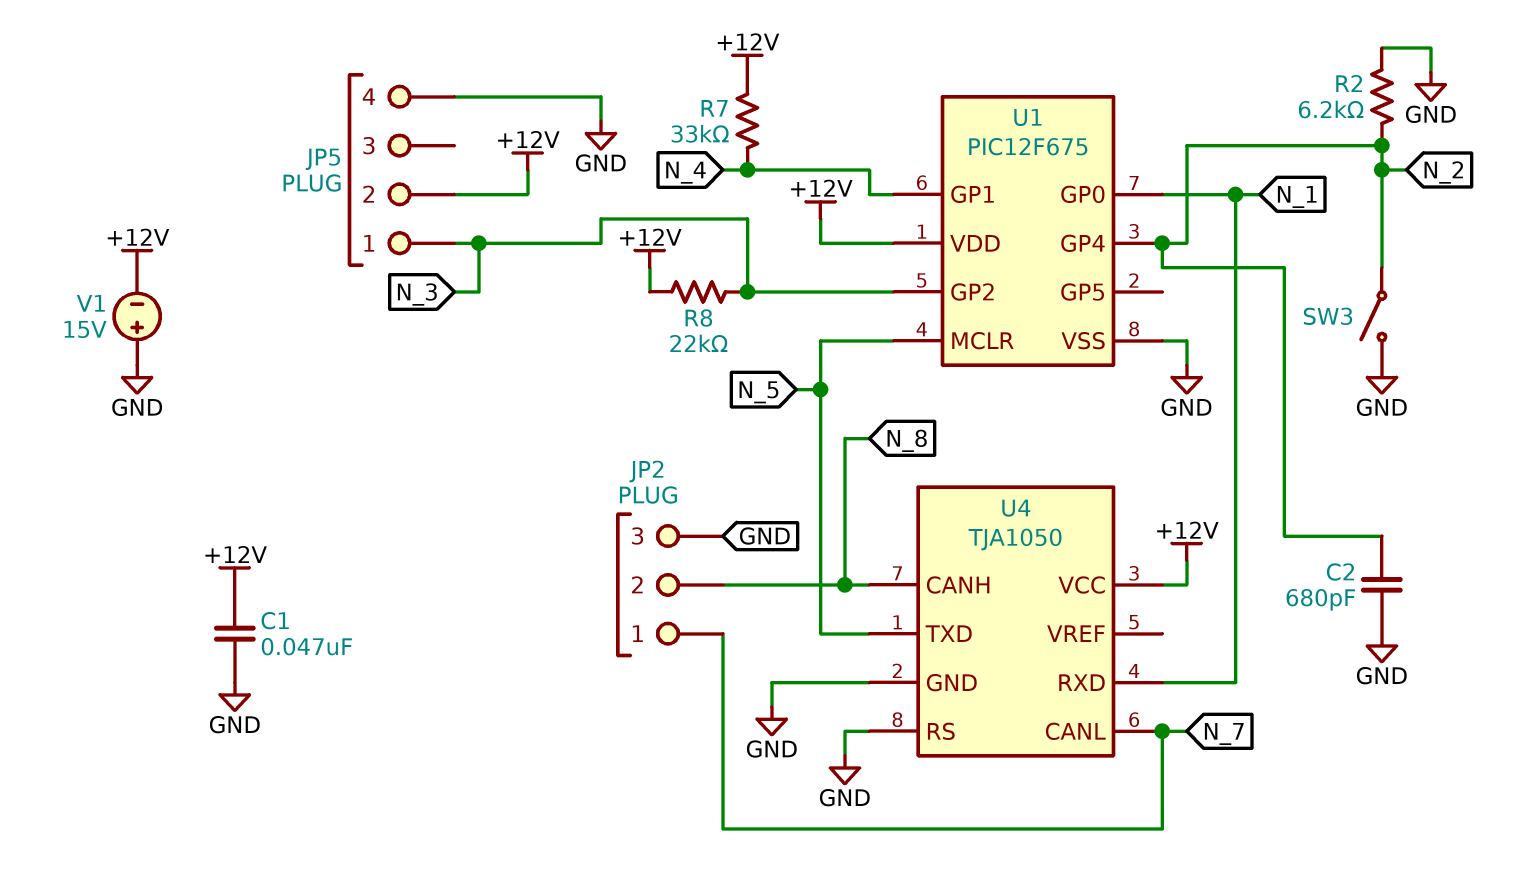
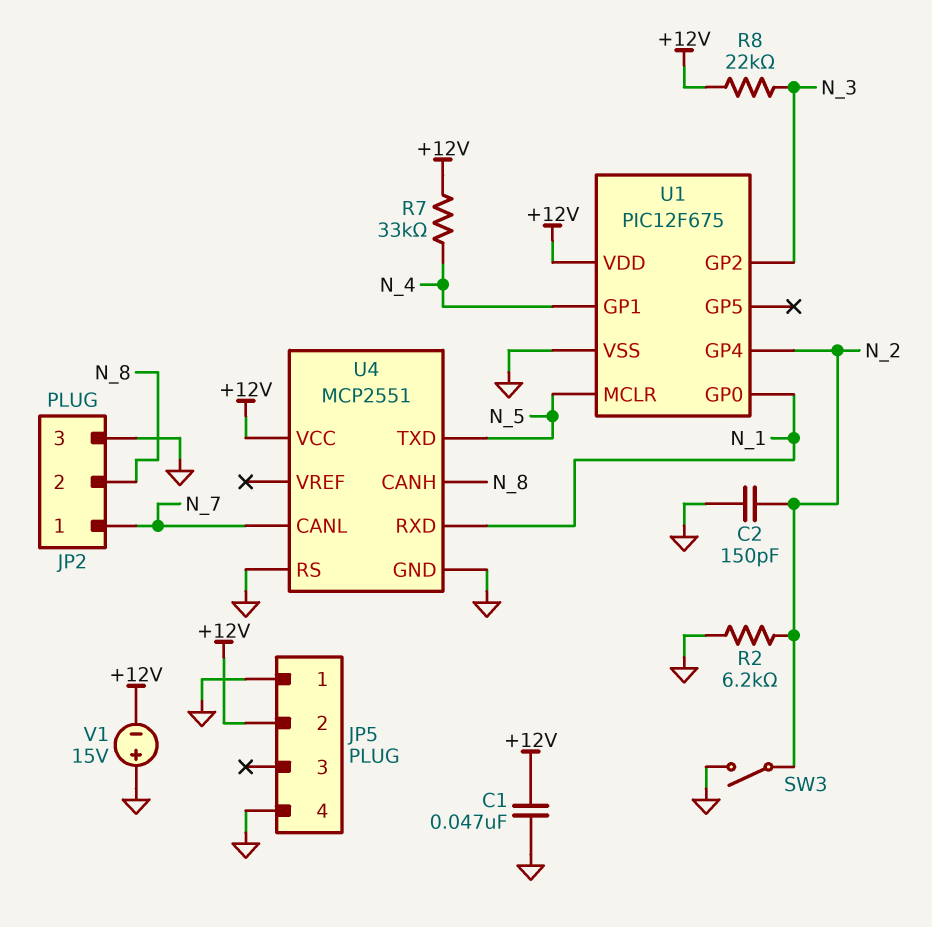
C2: 680pF (GND, N_2) -> 150pF (GND, N_2)
JP5 pin 1: N_3 -> GND
U4: TJA1050 -> MCP2551

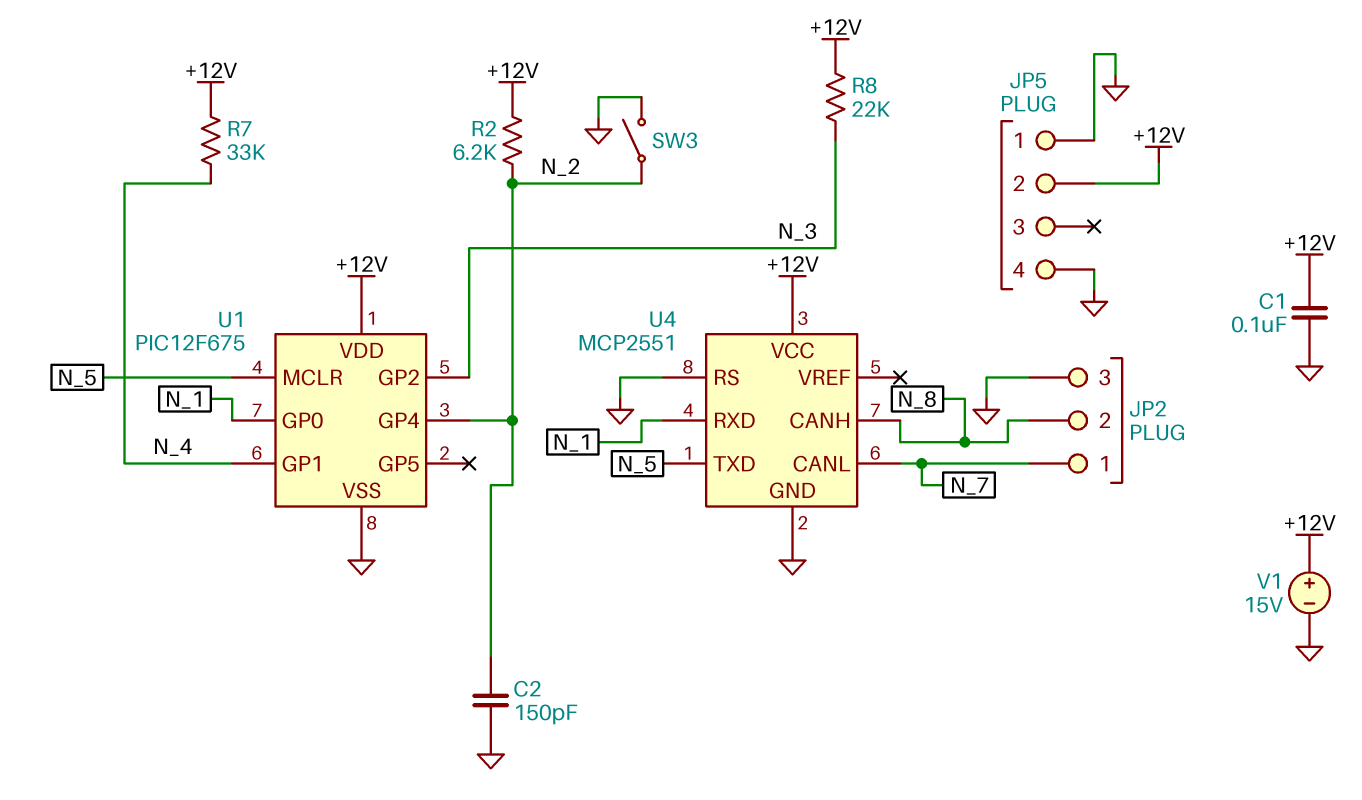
C1: 47nF (+12V, GND) -> 100nF (+12V, GND)
R2: 6.2k (GND, N_2) -> 6.2k (+12V, N_2)
V1: 15V (plus GND, minus +12V) -> 15V (plus +12V, minus GND)

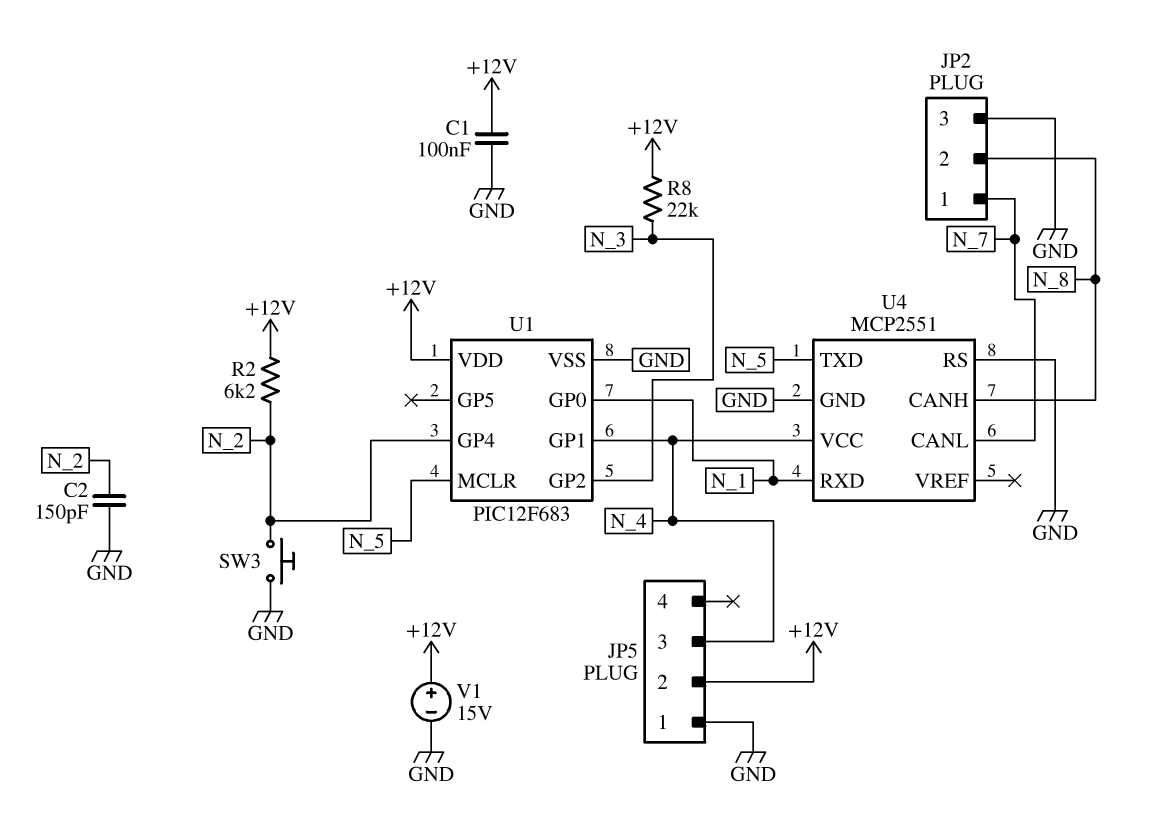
JP5 pin 3: none -> N_4
JP5 pin 4: GND -> none
R7: 33k (+12V, N_4) -> none
SW3: switch (GND, N_2) -> button (GND, N_2)
U1: PIC12F675 -> PIC12F683
U4 pin VCC: +12V -> N_4

